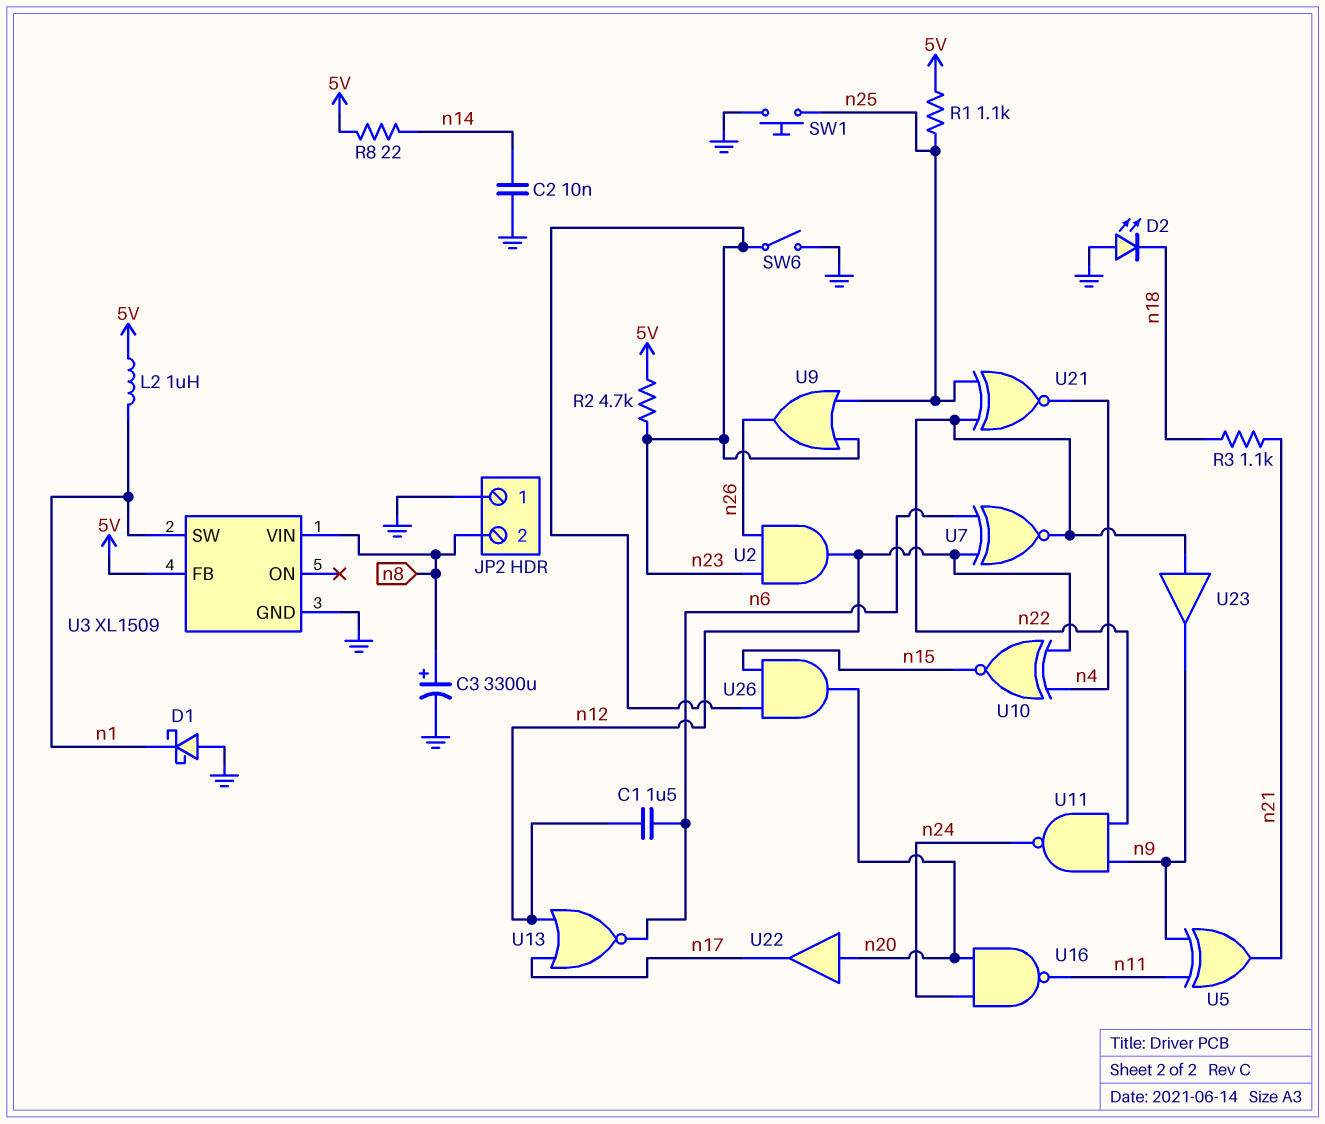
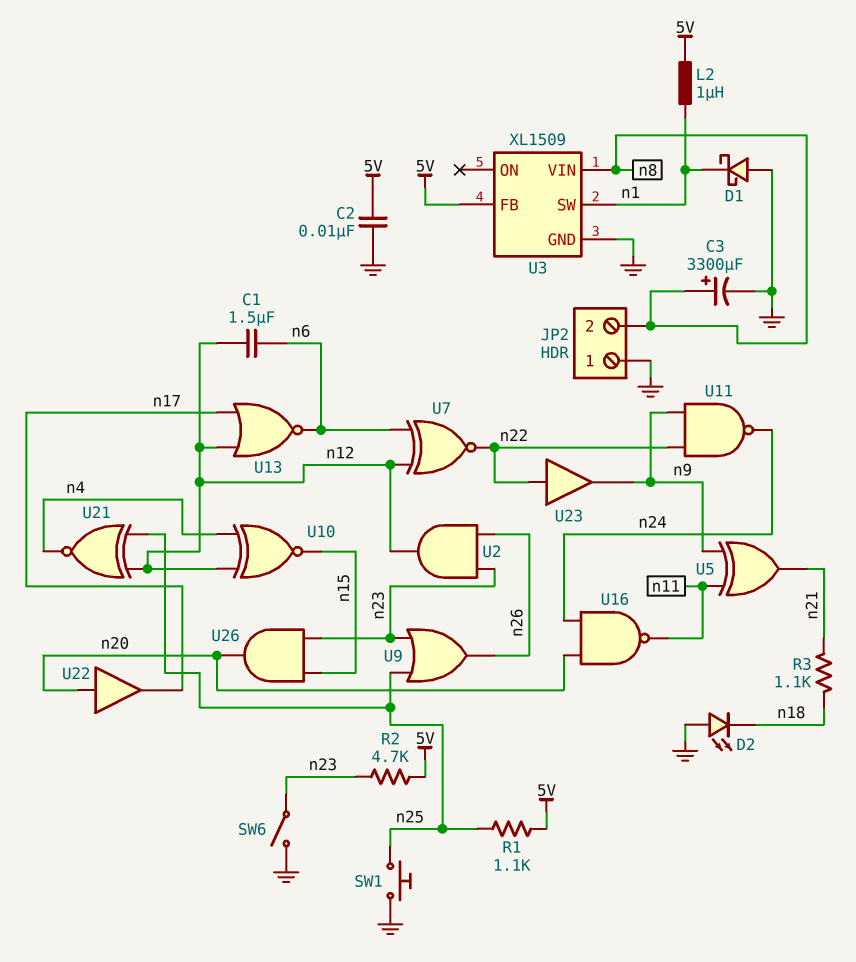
C2: 10nF (GND, n14) -> 10nF (5V, GND)
R8: 22 (5V, n14) -> none
U21: XNOR (in n22, in n25, out n4) -> XNOR (in n12, in n25, out n4)

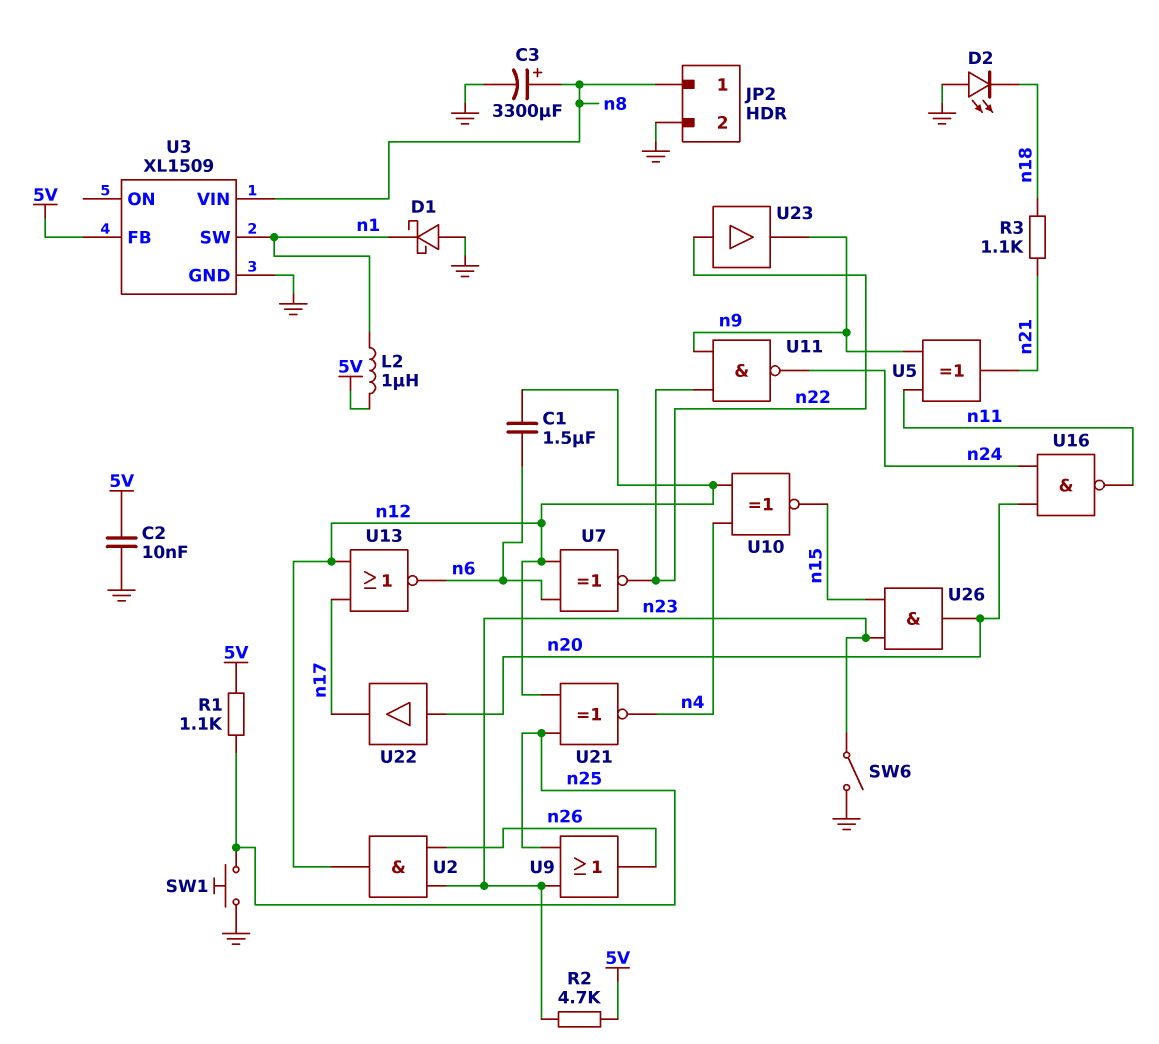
JP2 pin 1: GND -> n8
JP2 pin 2: n8 -> GND

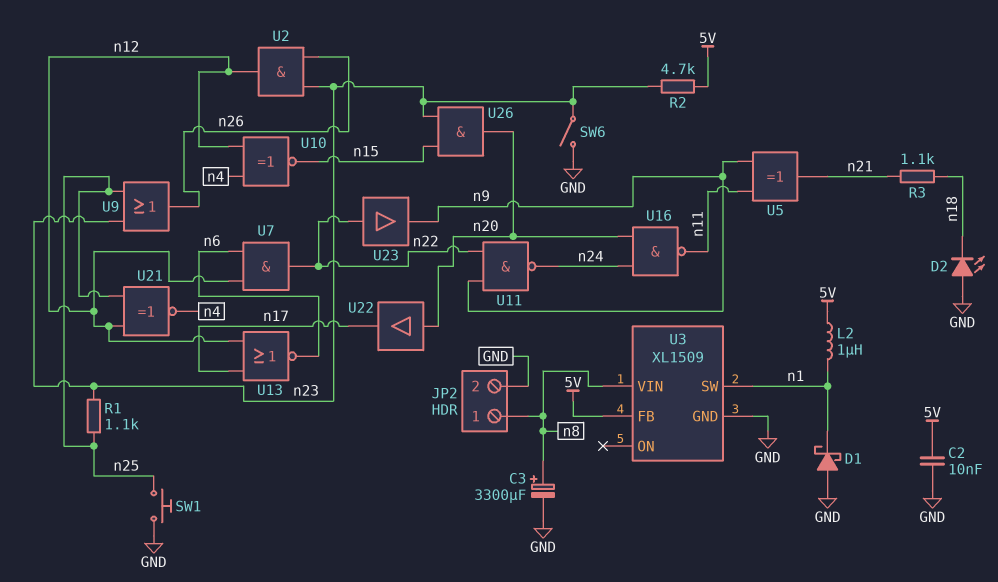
C1: 1.5uF (n6, n12) -> none
R1: 1.1k (5V, n25) -> 1.1k (n23, n25)
U7: XNOR (in n6, in n12, out n22) -> AND (in n6, in n12, out n22)

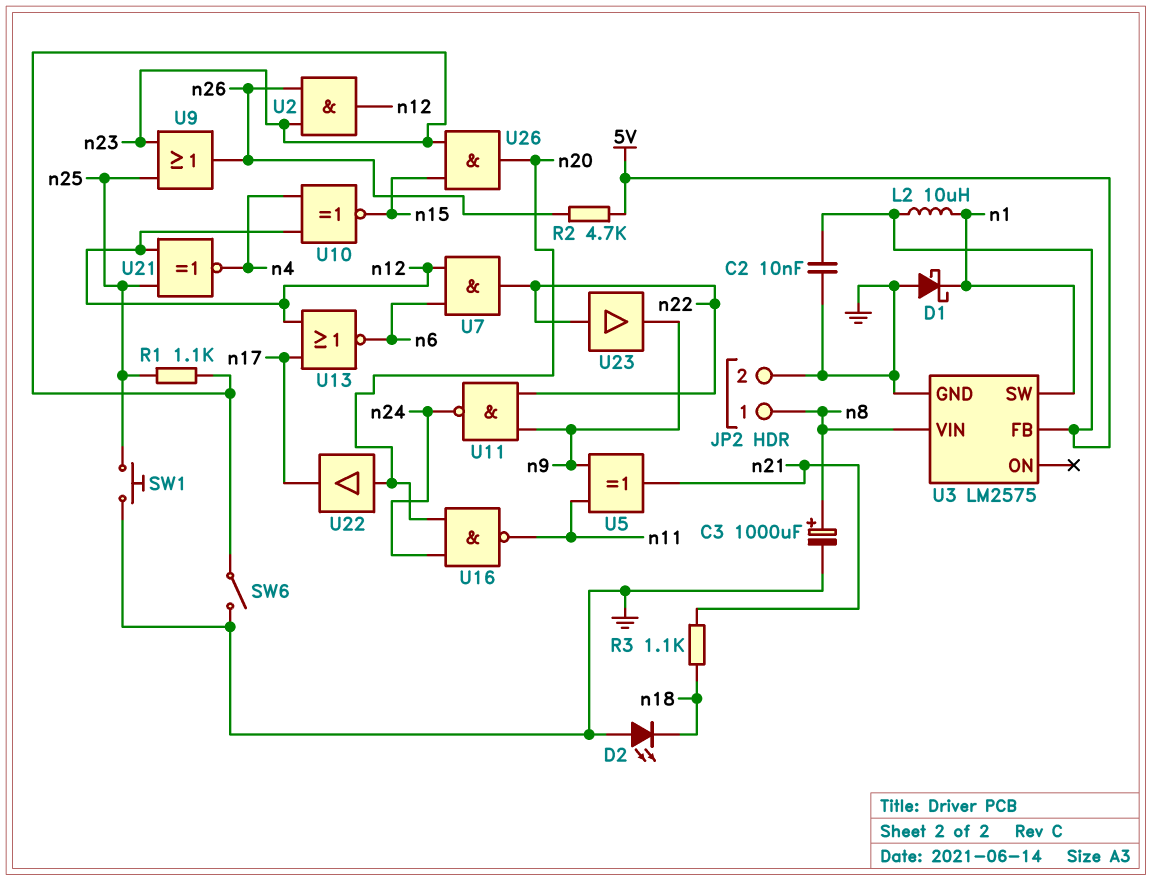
C3: 3300uF (plus n8, minus GND) -> 1000uF (plus n8, minus GND)
L2: 1uH (5V, n1) -> 10uH (5V, n1)
R2: 4.7k (5V, n23) -> 4.7k (5V, n26)
U3: XL1509 -> LM2575

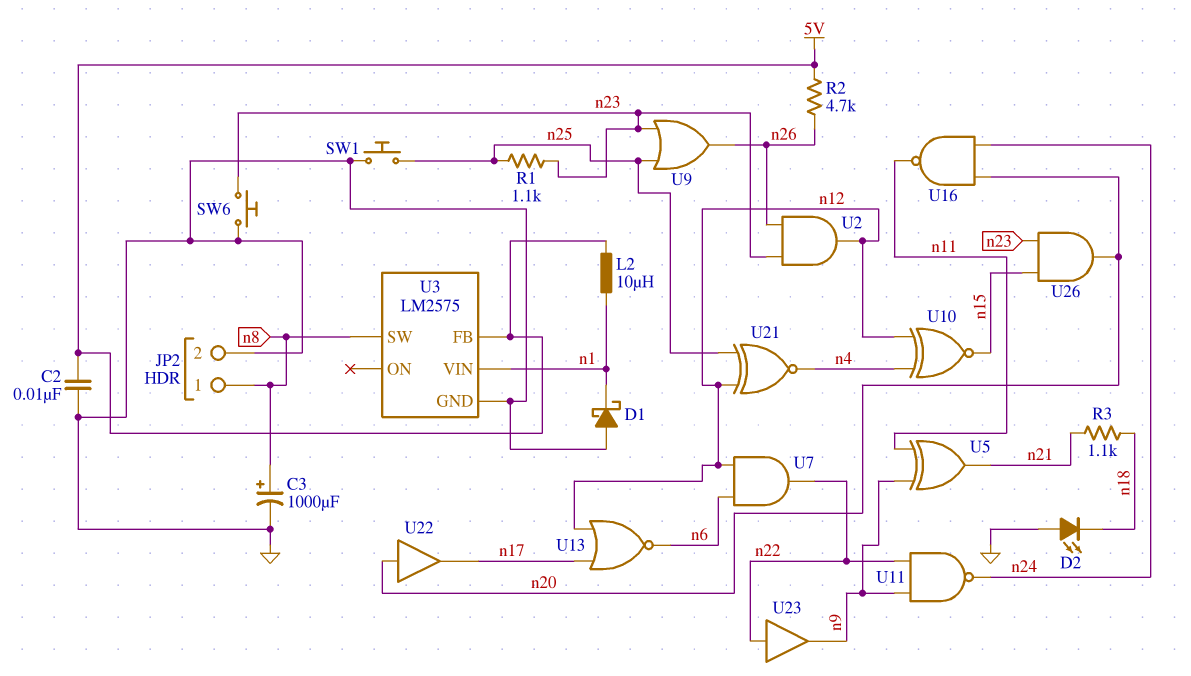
SW6: switch (GND, n23) -> button (GND, n23)
U3 pin SW: n1 -> n8
U3 pin VIN: n8 -> n1

